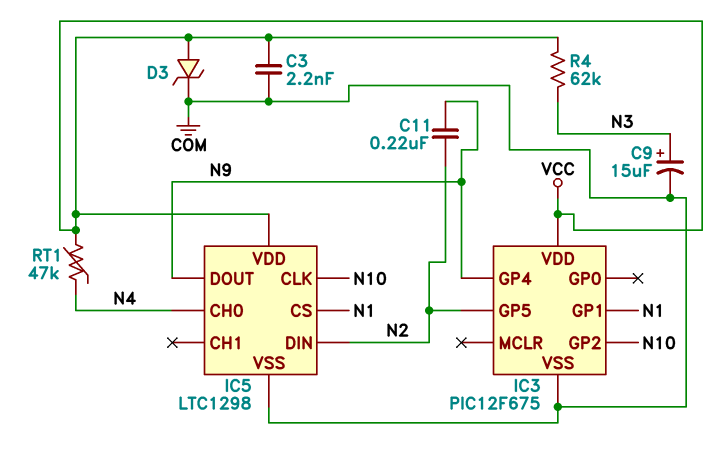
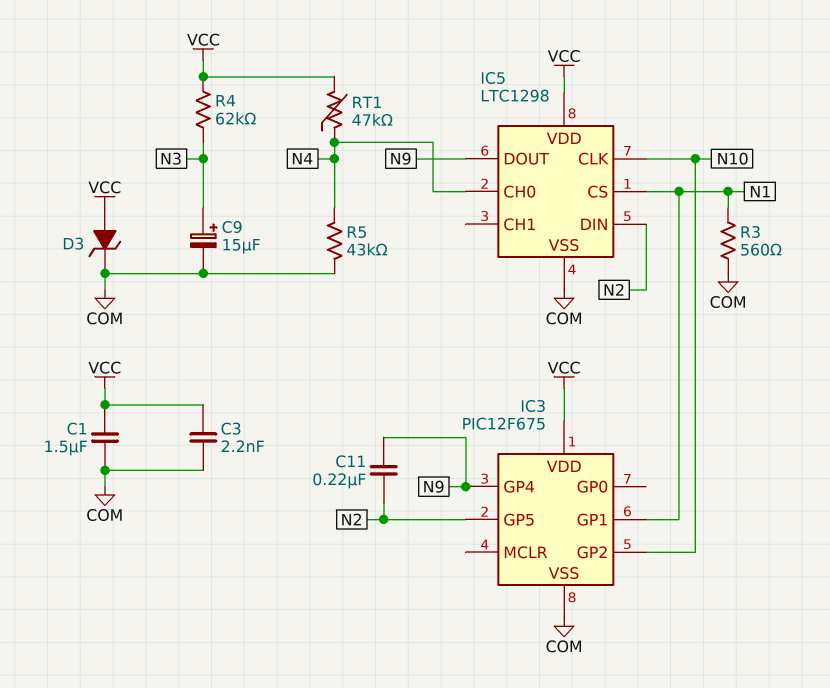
C1: none -> 1.5uF (COM, VCC)
R3: none -> 560 (COM, N1)
R5: none -> 43k (COM, N4)

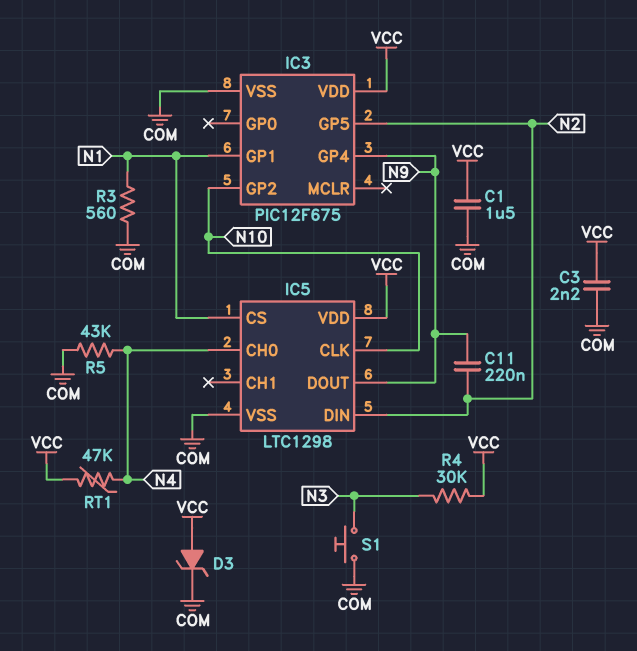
C9: 15uF (plus N3, minus COM) -> none
R4: 62k (N3, VCC) -> 30k (N3, VCC)
S1: none -> button (COM, N3)

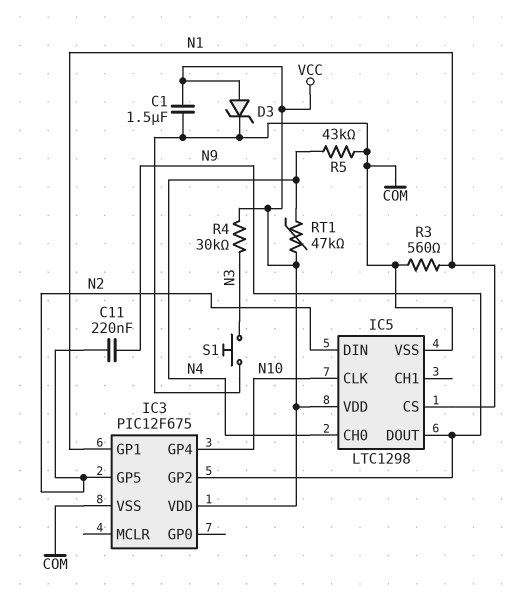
C3: 2.2nF (COM, VCC) -> none
IC3 pin GP2: N10 -> N9
IC3 pin GP4: N9 -> N10

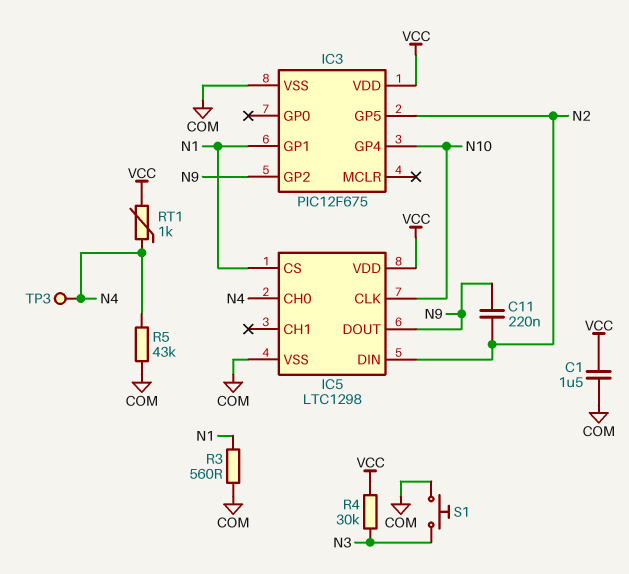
D3: zener (A VCC, K COM) -> none
RT1: 47k (N4, VCC) -> 1k (N4, VCC)
TP3: none -> test point (N4)

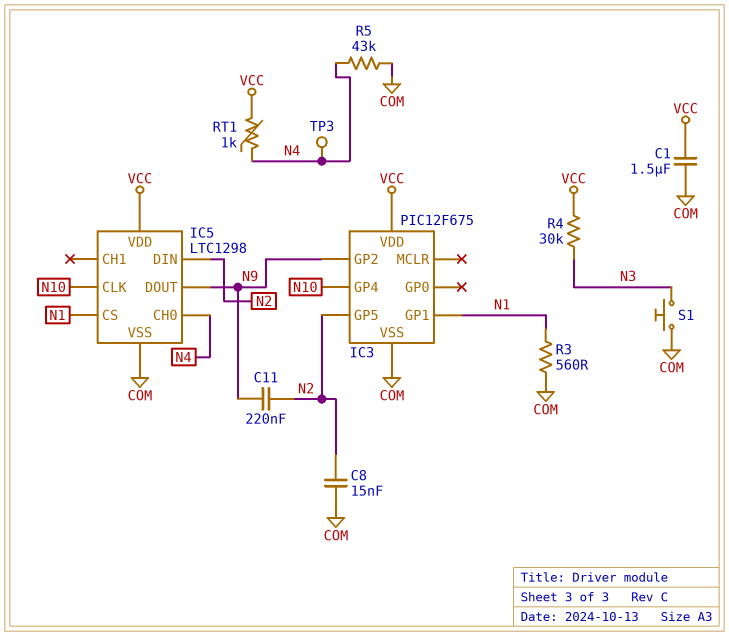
C8: none -> 15nF (COM, N2)

